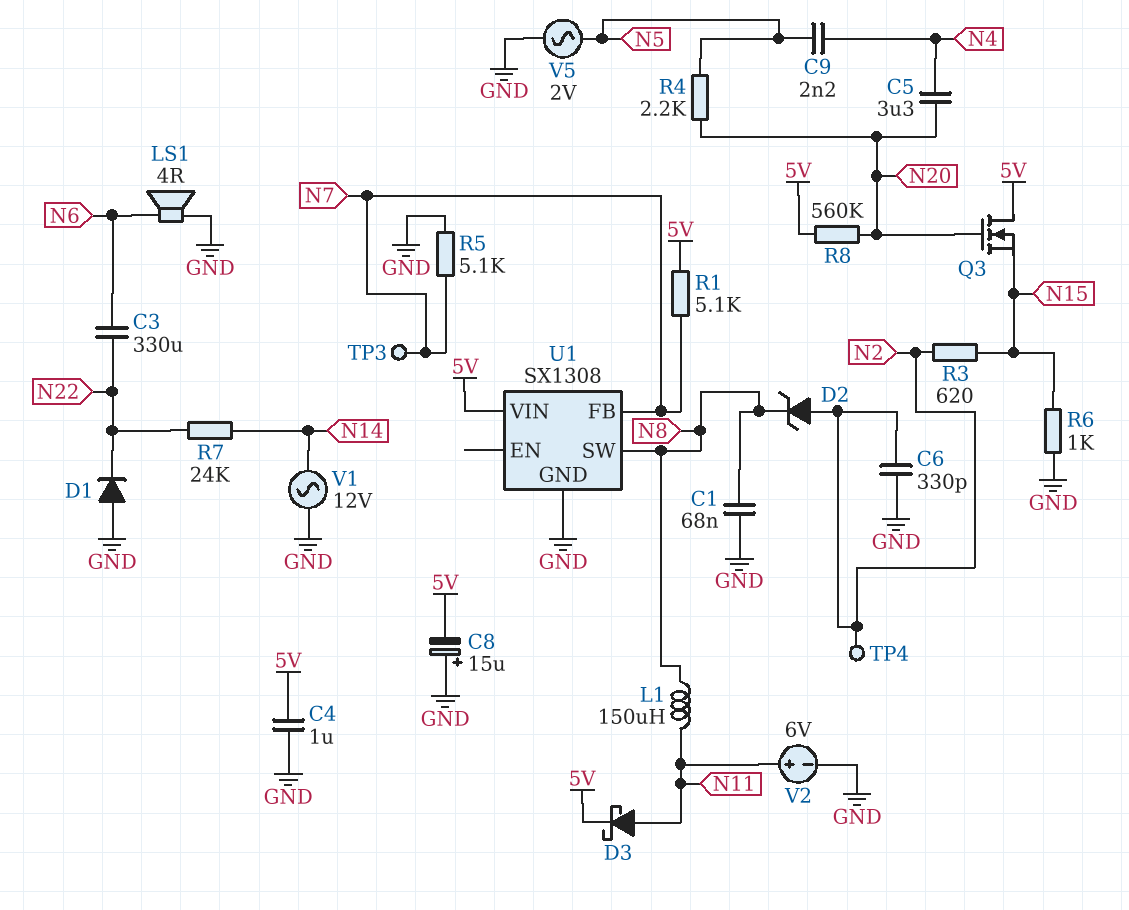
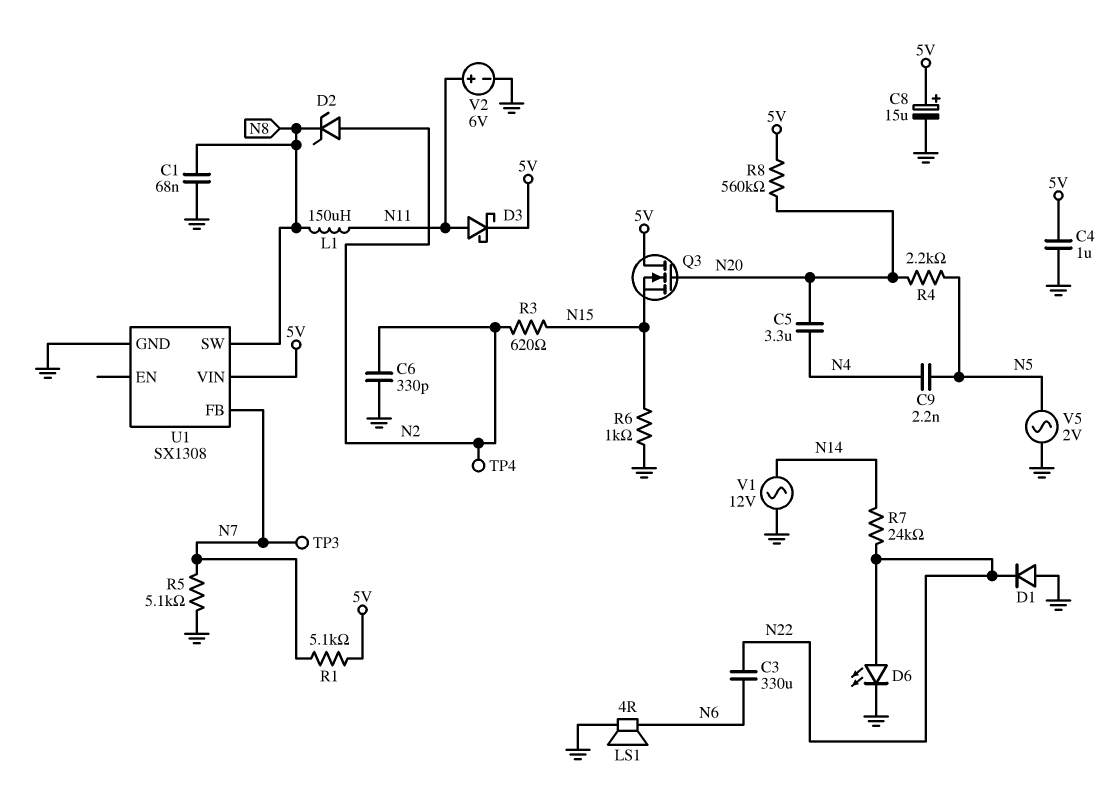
C8: 15uF (plus GND, minus 5V) -> 15uF (plus 5V, minus GND)
D6: none -> LED (A N22, K GND)

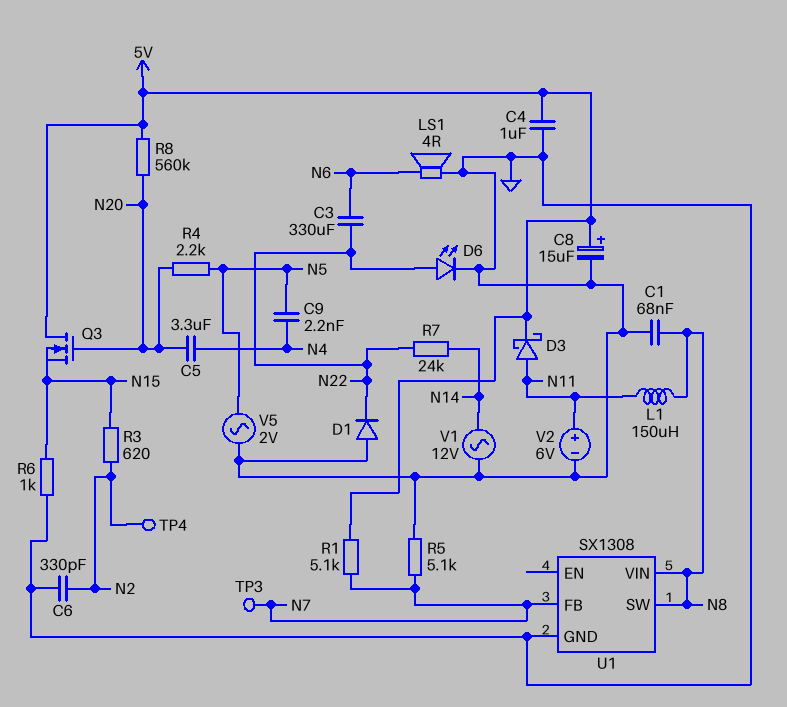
D2: zener (A N2, K N8) -> none
U1 pin VIN: 5V -> N8

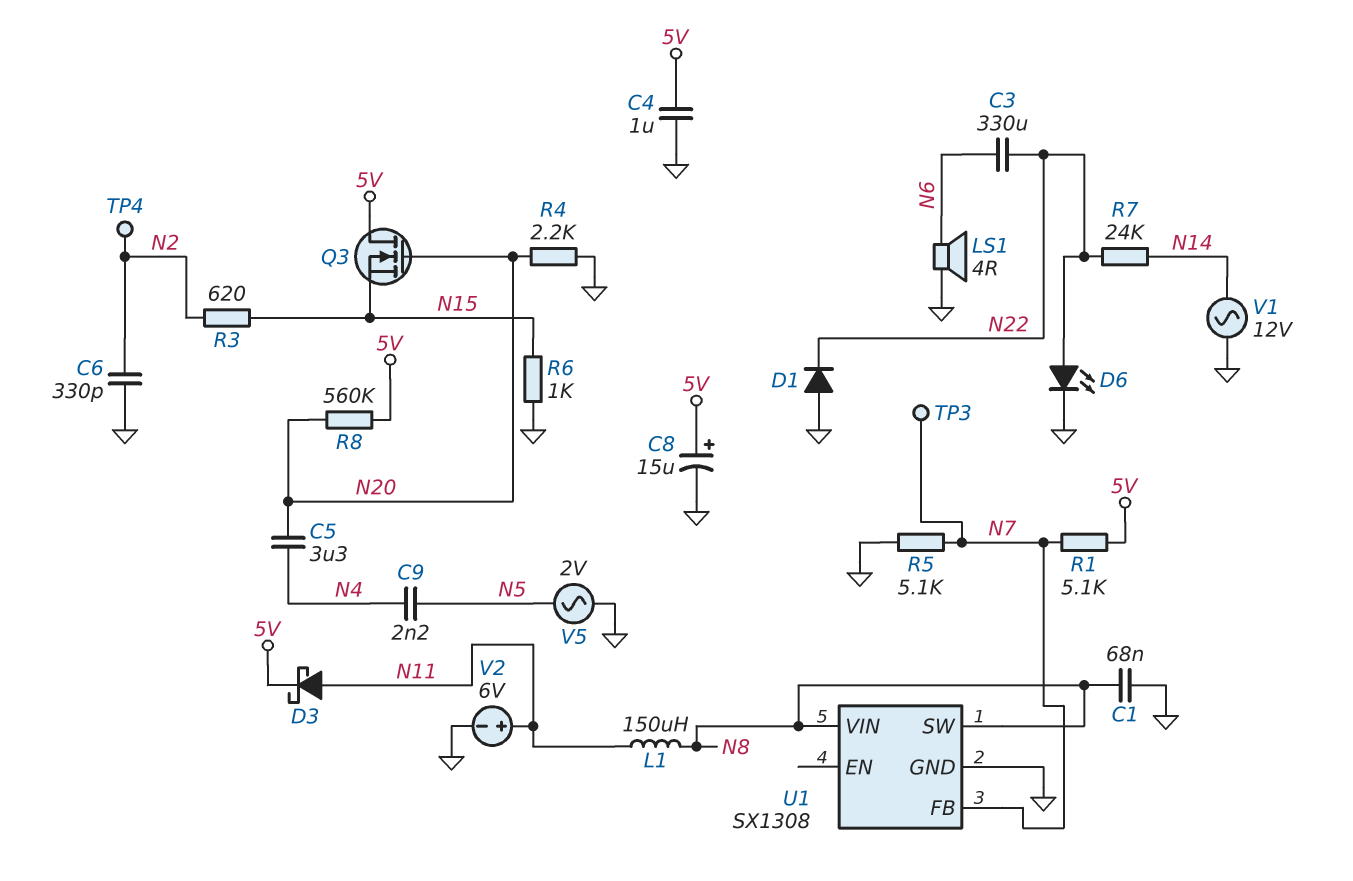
R4: 2.2k (N5, N20) -> 2.2k (GND, N20)

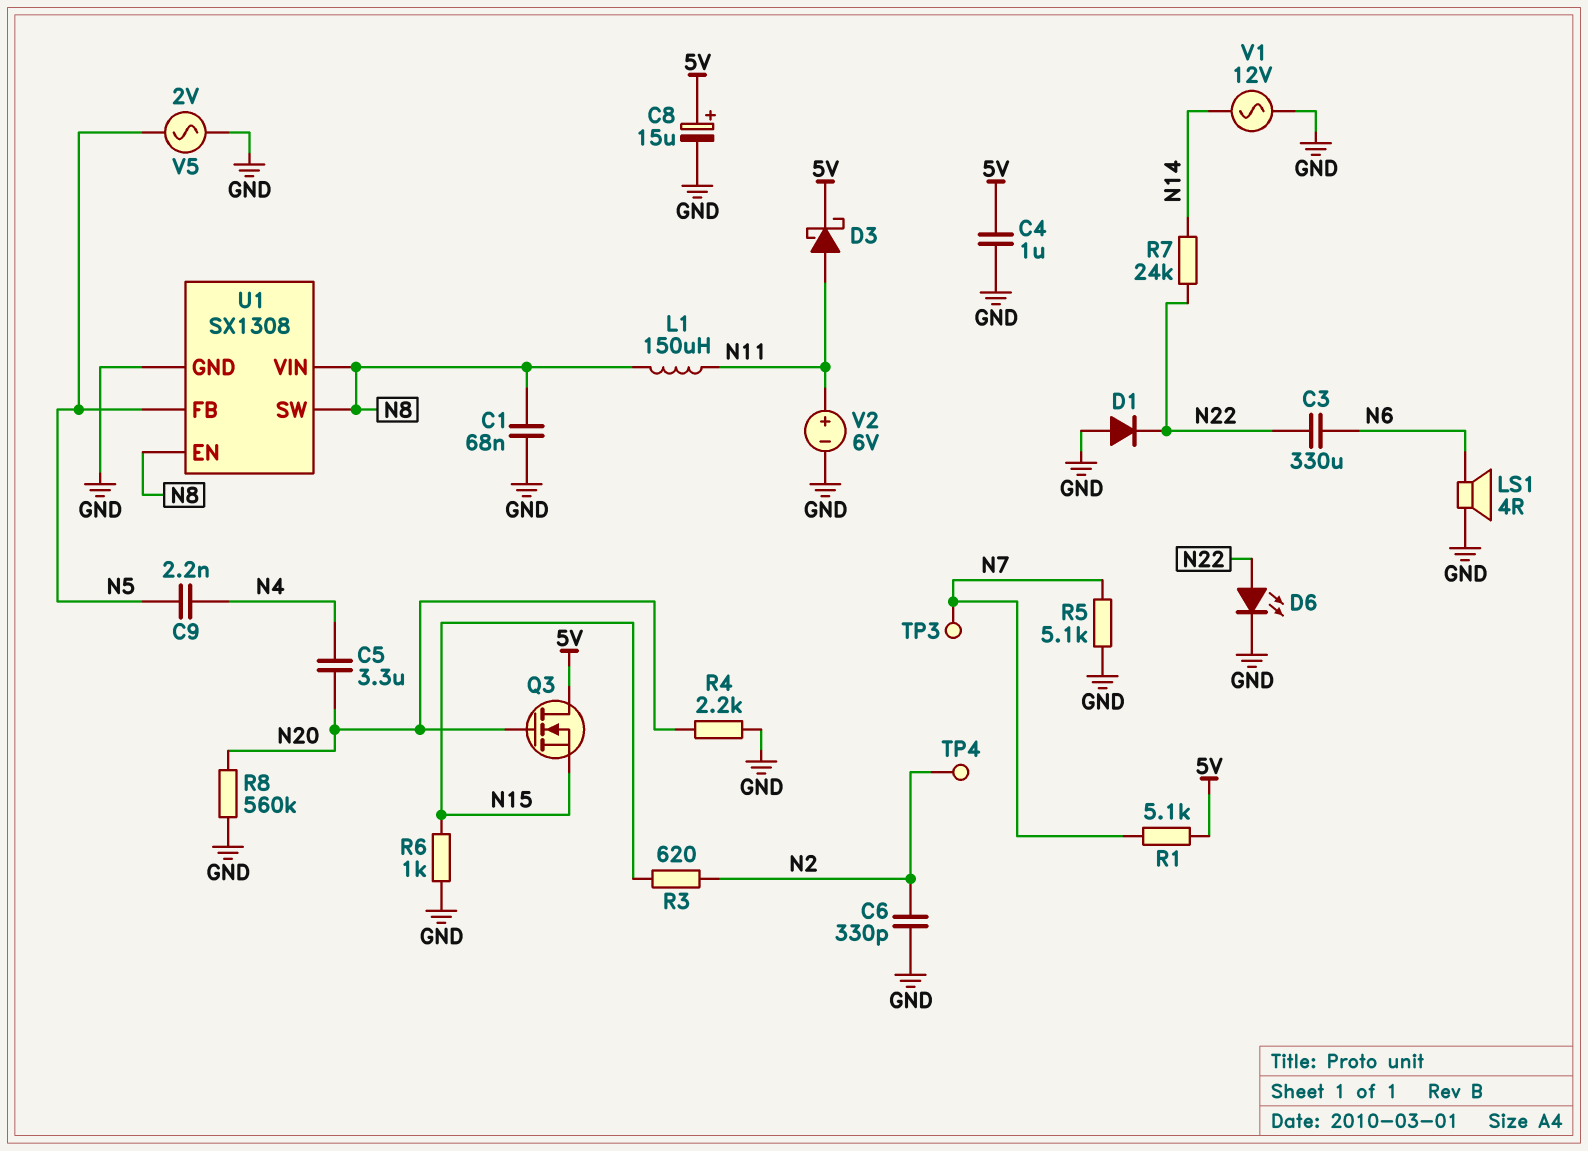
R8: 560k (5V, N20) -> 560k (GND, N20)
U1 pin EN: none -> N8
U1 pin FB: N7 -> N5

